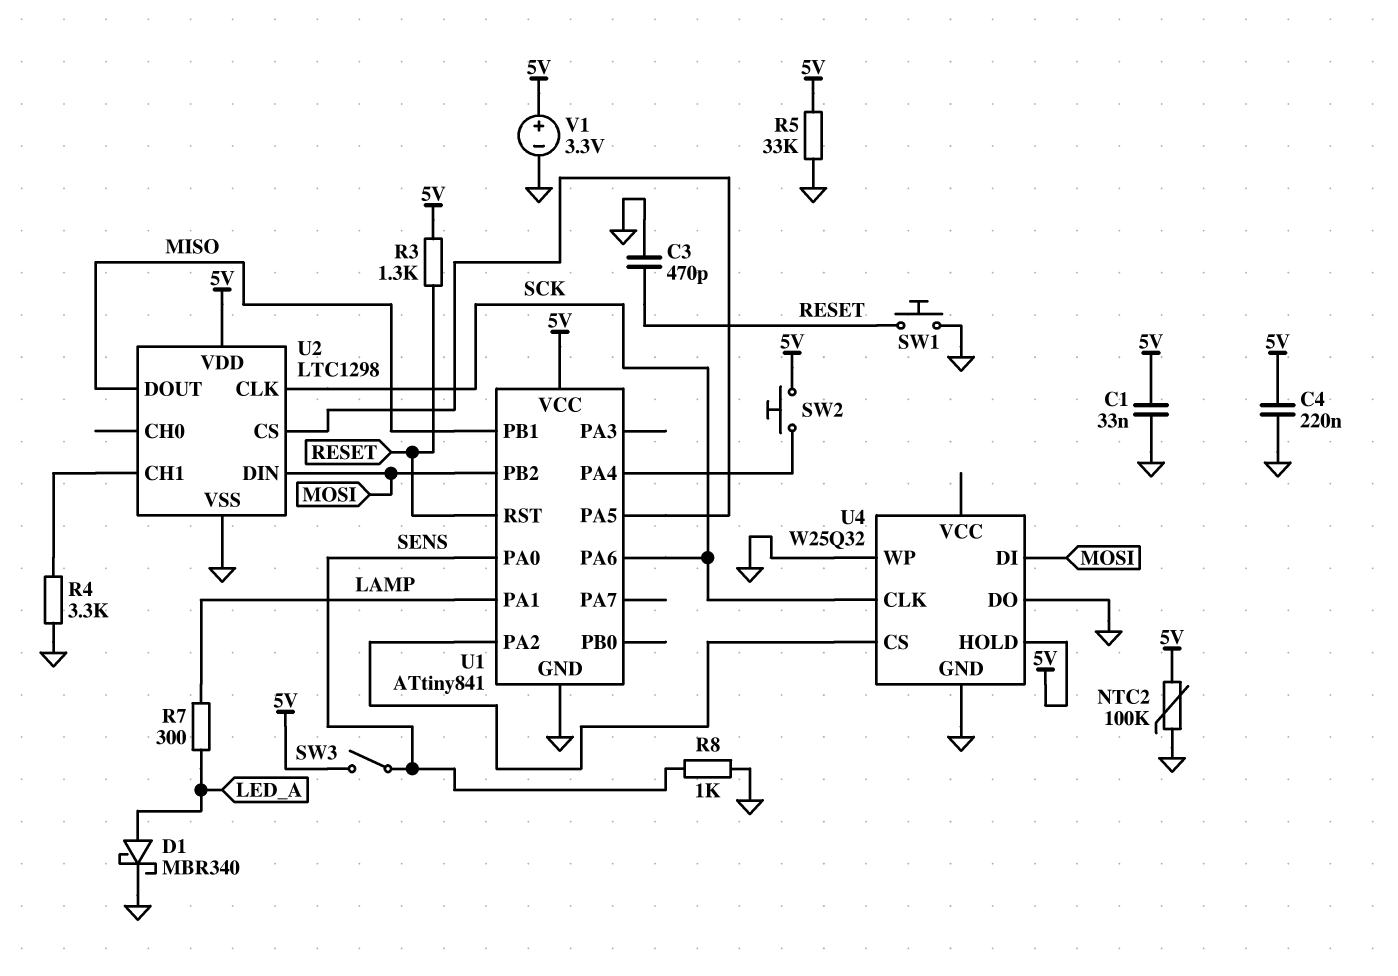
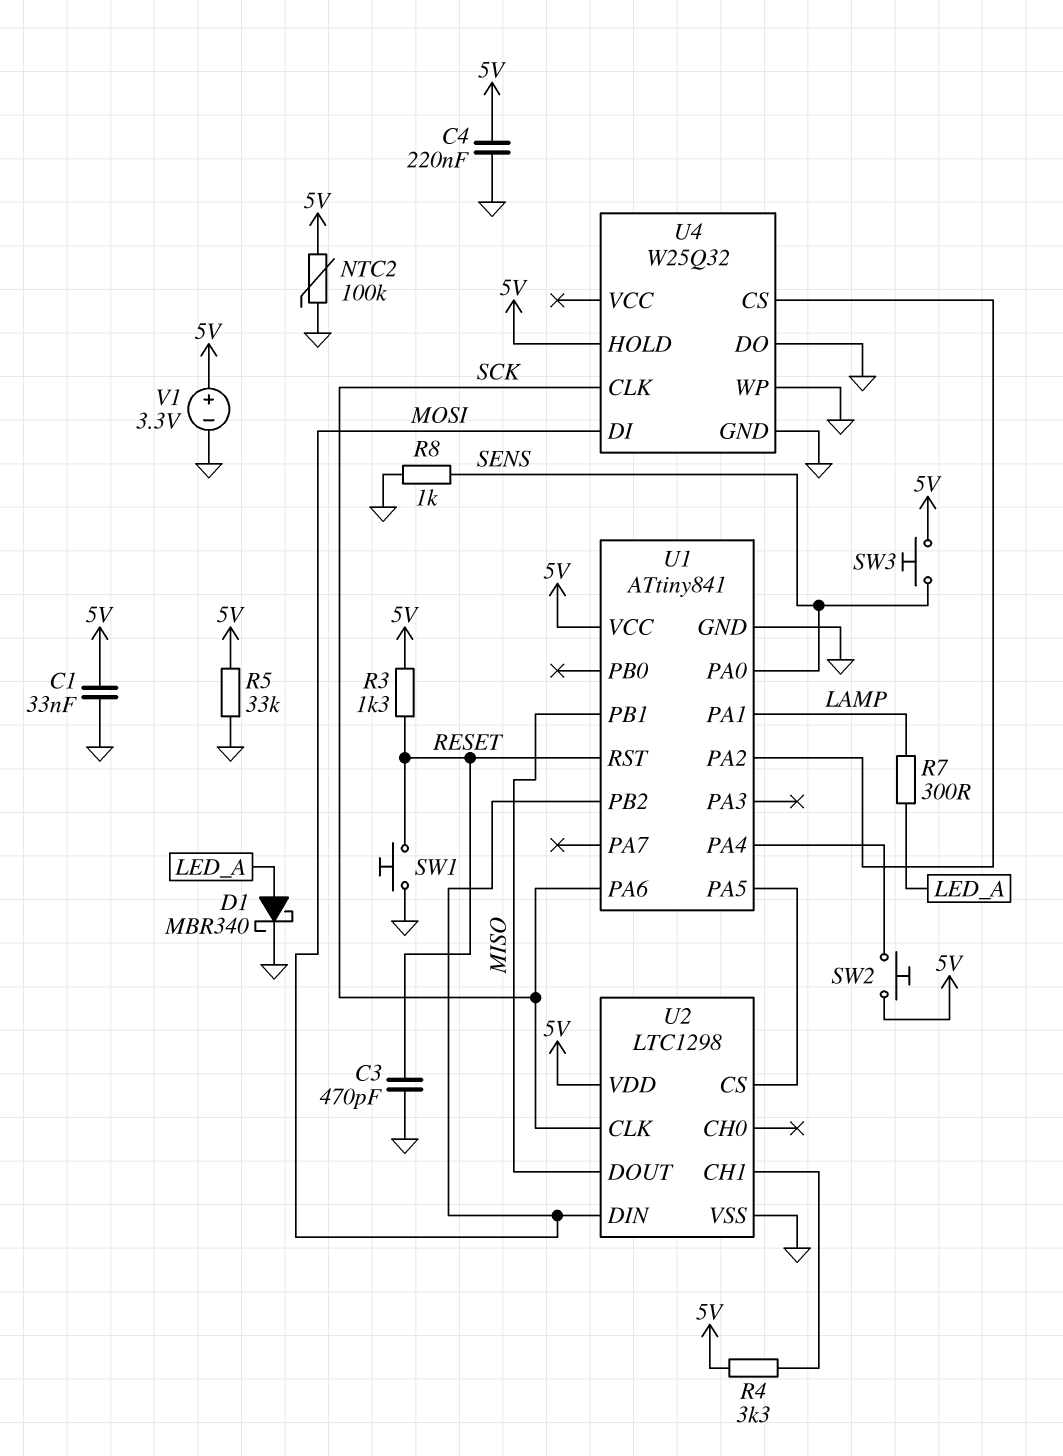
R4: 3.3k (GND, U2/CH1) -> 3.3k (5V, U2/CH1)
SW3: switch (5V, SENS) -> button (5V, SENS)

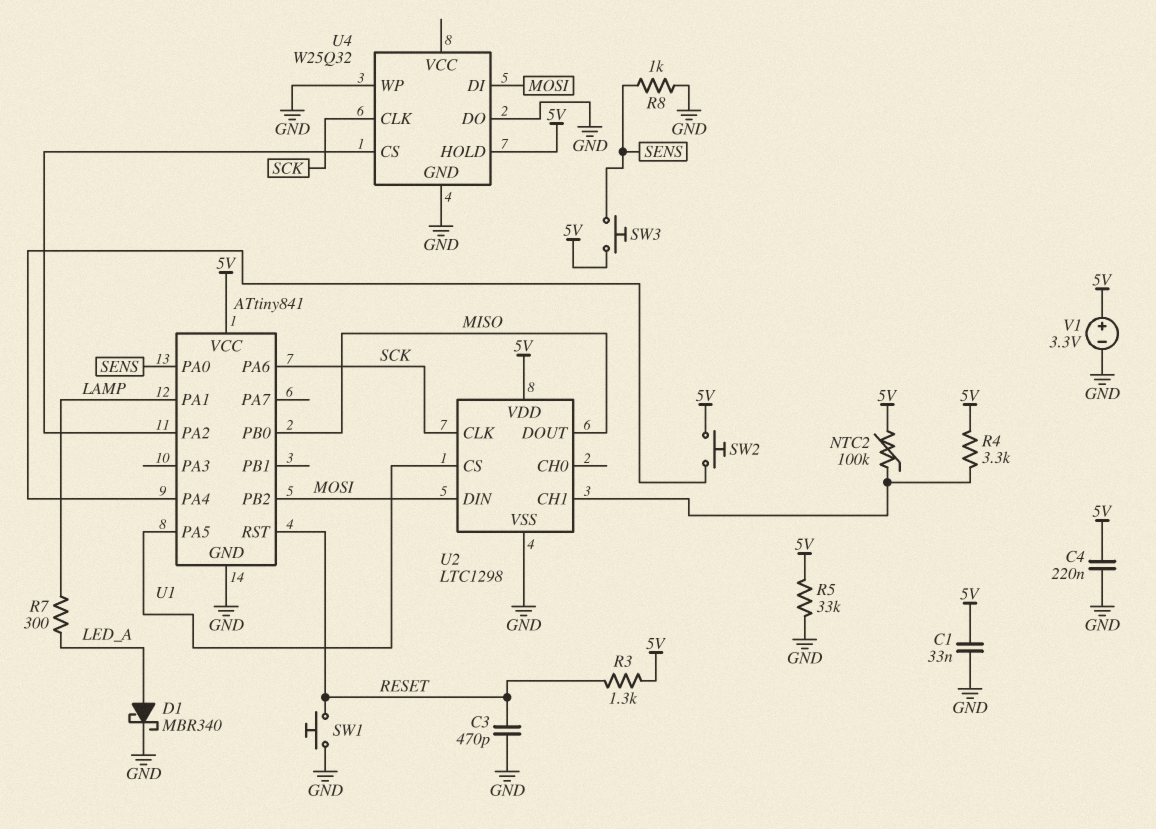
NTC2: 100k (5V, GND) -> 100k (5V, U2/CH1)
U1 pin PB0: none -> MISO
U1 pin PB1: MISO -> none

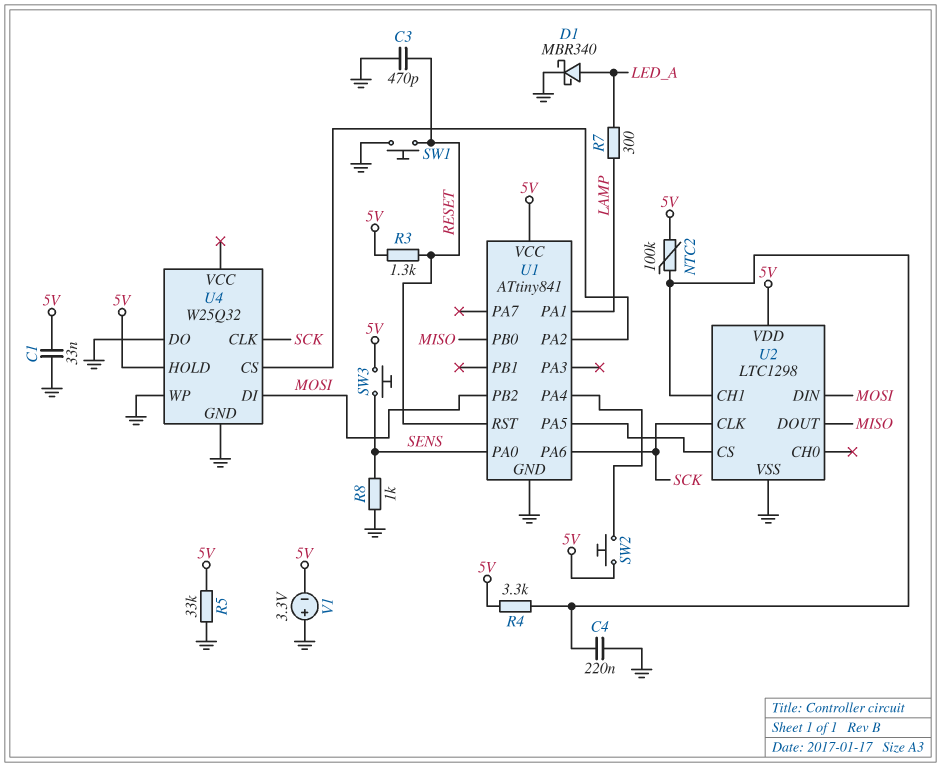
C4: 220nF (5V, GND) -> 220nF (GND, U2/CH1)
V1: 3.3V (plus 5V, minus GND) -> 3.3V (plus GND, minus 5V)

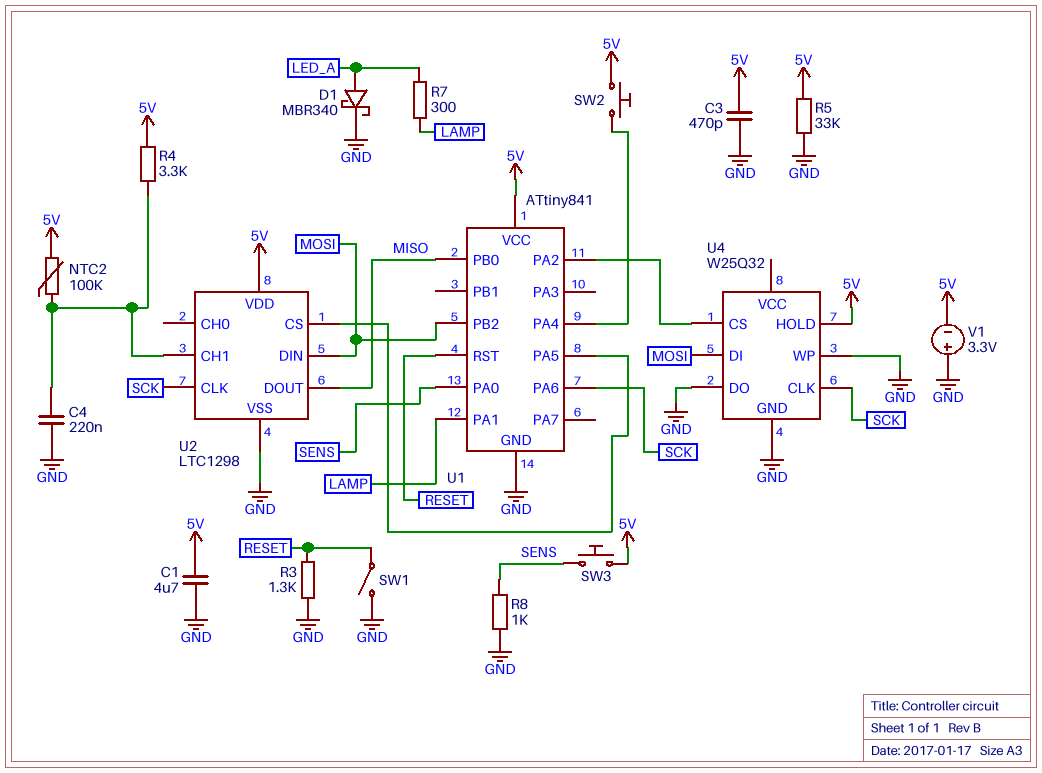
C1: 33nF (5V, GND) -> 4.7uF (5V, GND)
C3: 470pF (GND, RESET) -> 470pF (5V, GND)
R3: 1.3k (5V, RESET) -> 1.3k (GND, RESET)
SW1: button (GND, RESET) -> switch (GND, RESET)

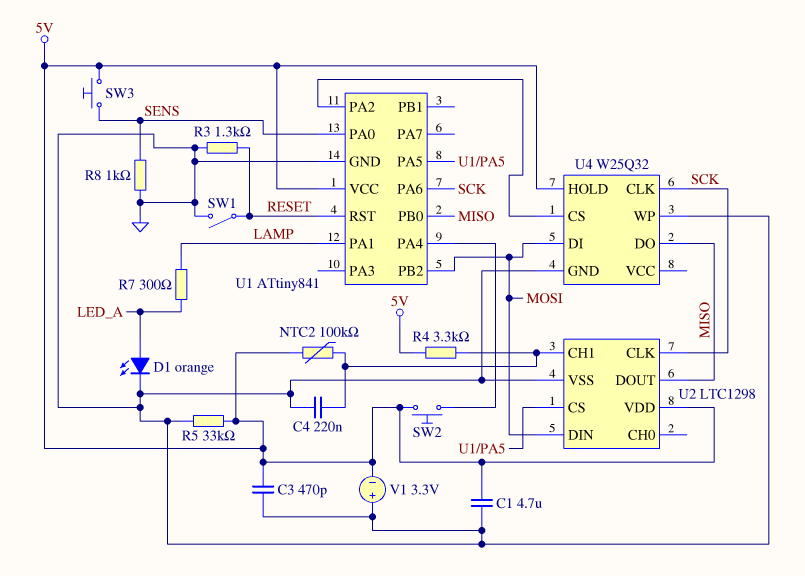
D1: schottky MBR340 (A LED_A, K GND) -> LED orange (A LED_A, K GND)
U4 pin DO: GND -> MISO

